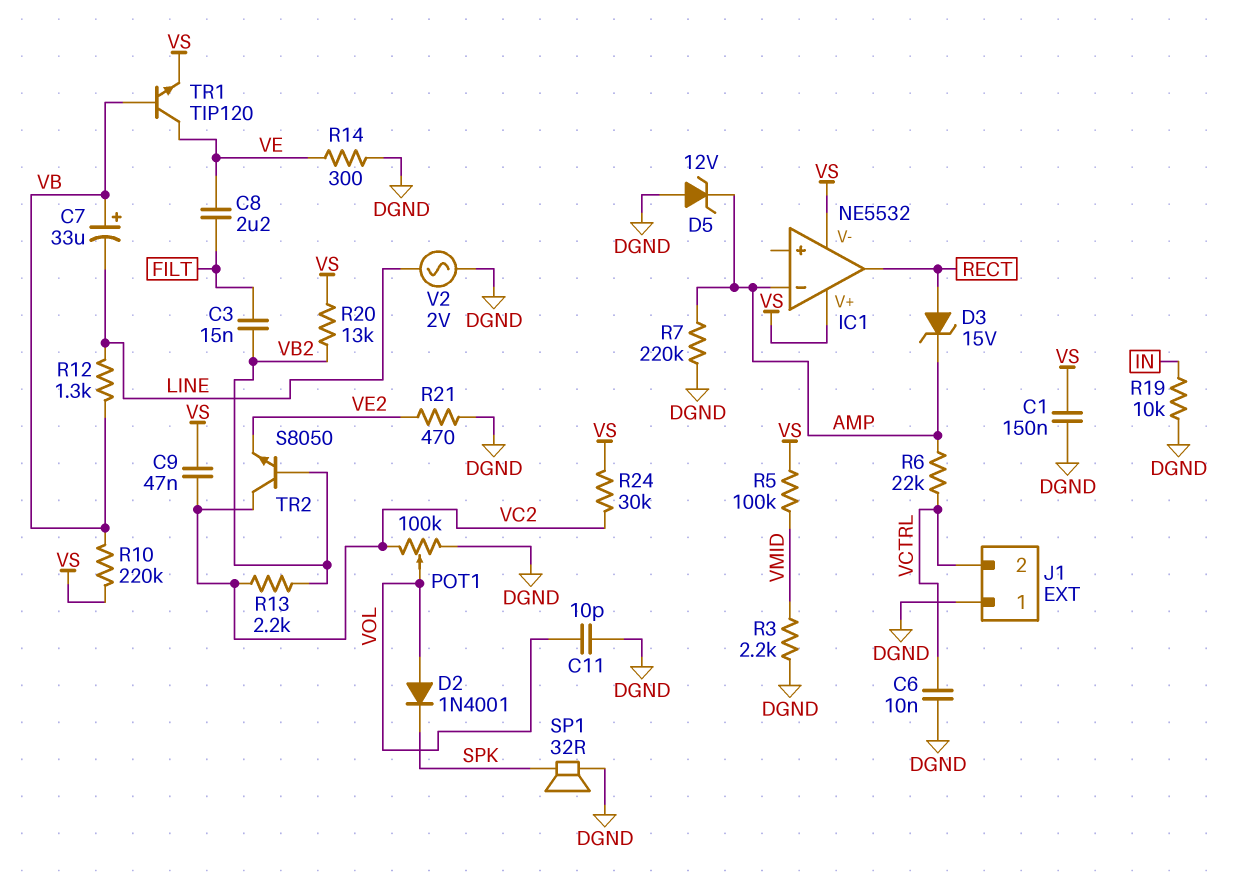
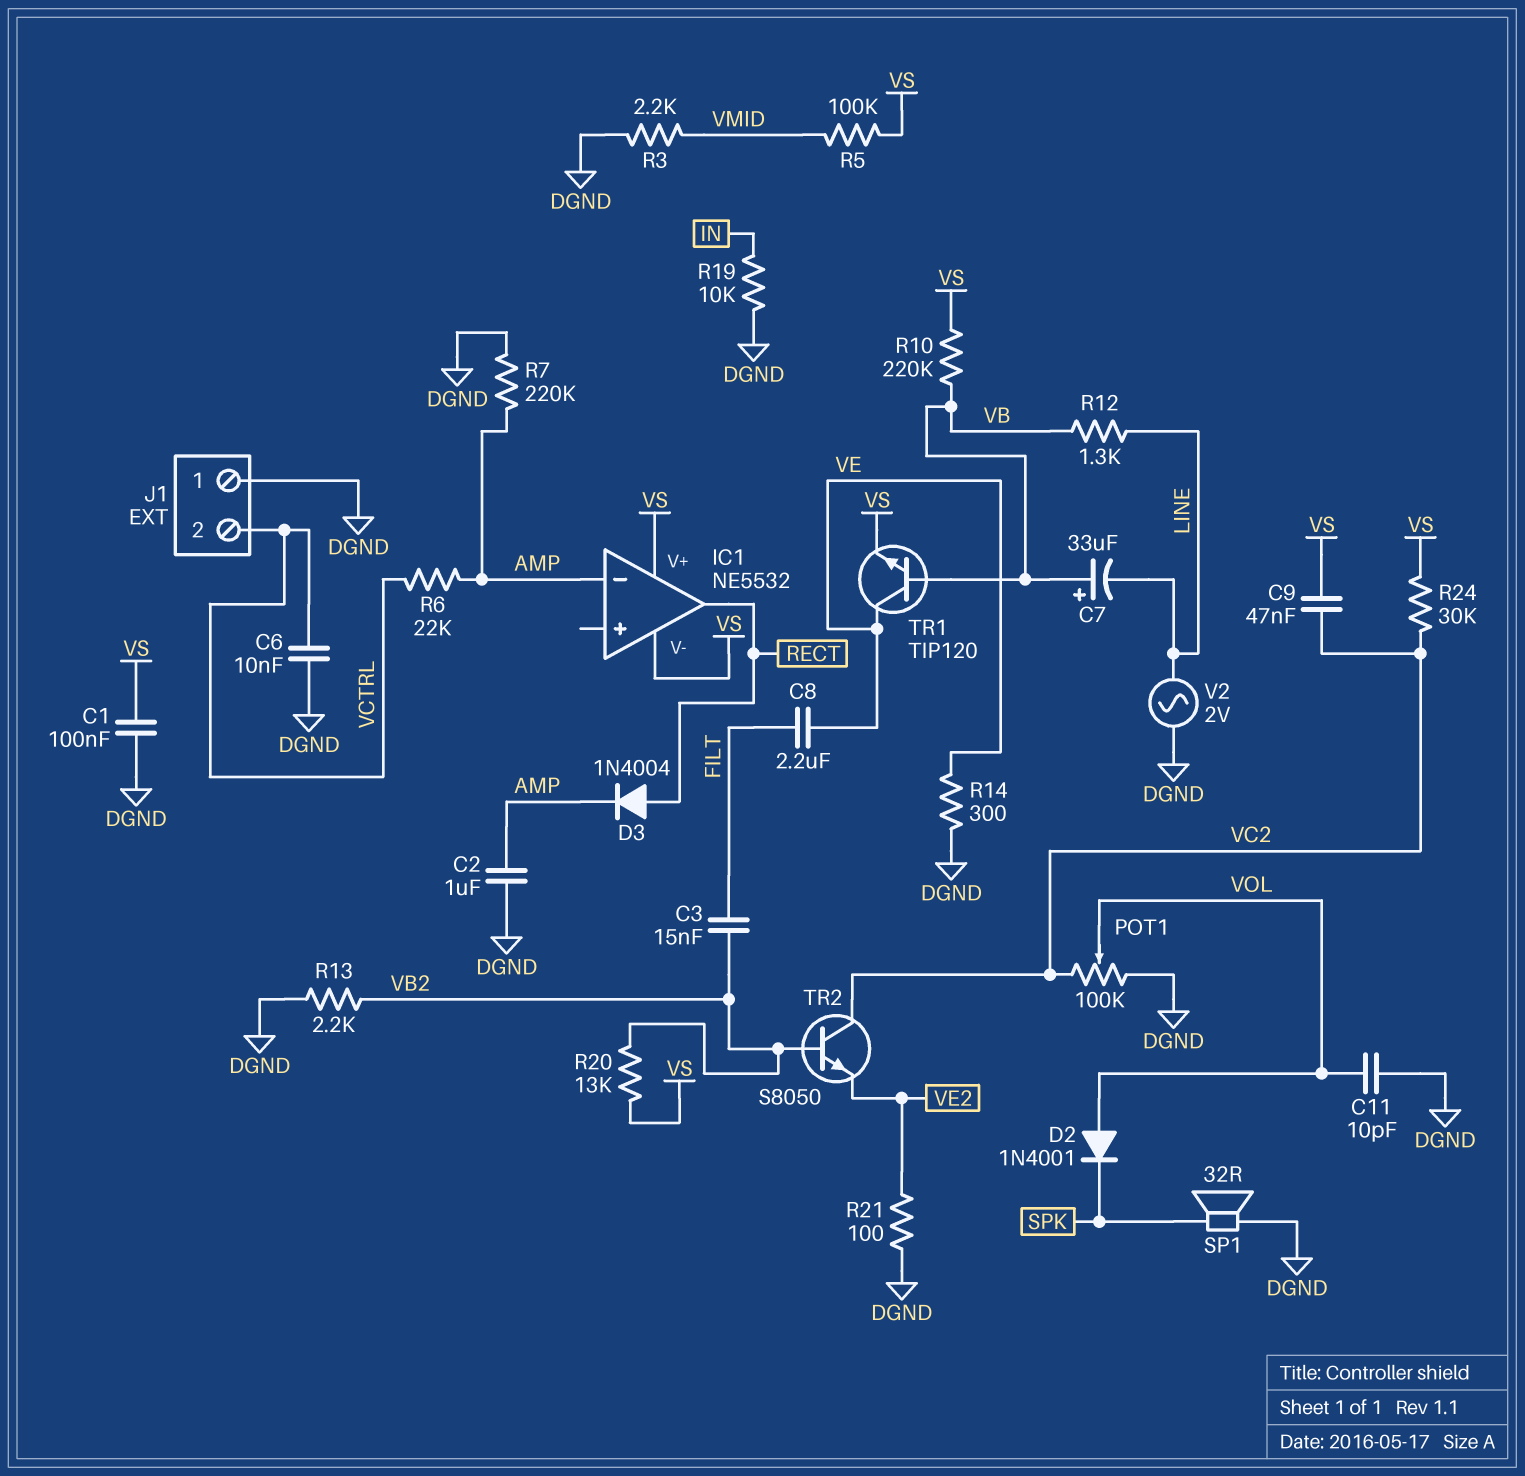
C1: 150nF (DGND, VS) -> 100nF (DGND, VS)
C2: none -> 1uF (AMP, DGND)
D3: zener 15V (A RECT, K AMP) -> diode 1N4004 (A RECT, K AMP)
D5: zener 12V (A DGND, K AMP) -> none
R13: 2.2k (VB2, VC2) -> 2.2k (DGND, VB2)
R21: 470 (DGND, VE2) -> 100 (DGND, VE2)

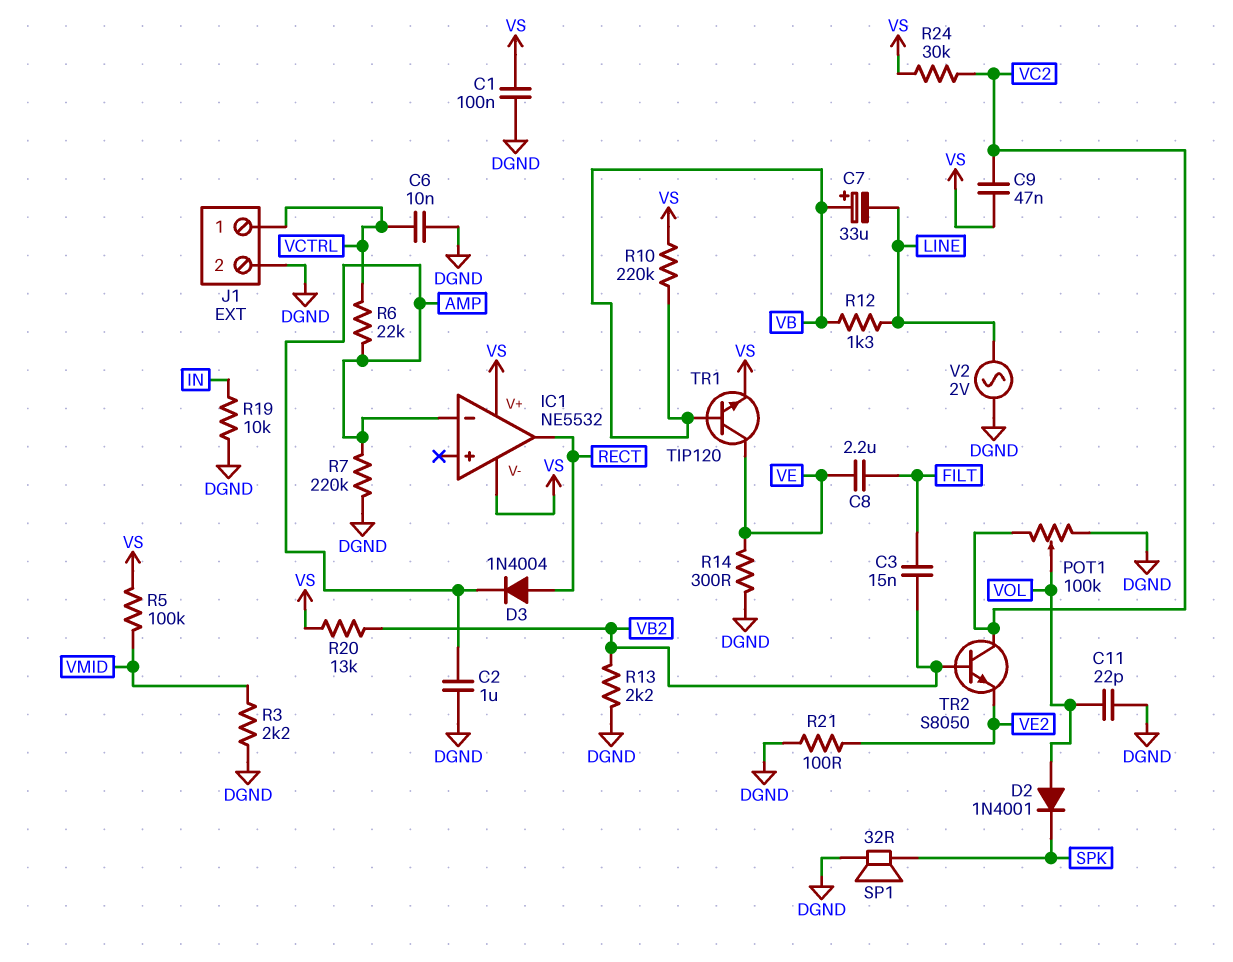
C11: 10pF (DGND, VOL) -> 22pF (DGND, VOL)
J1 pin 1: DGND -> VCTRL
J1 pin 2: VCTRL -> DGND

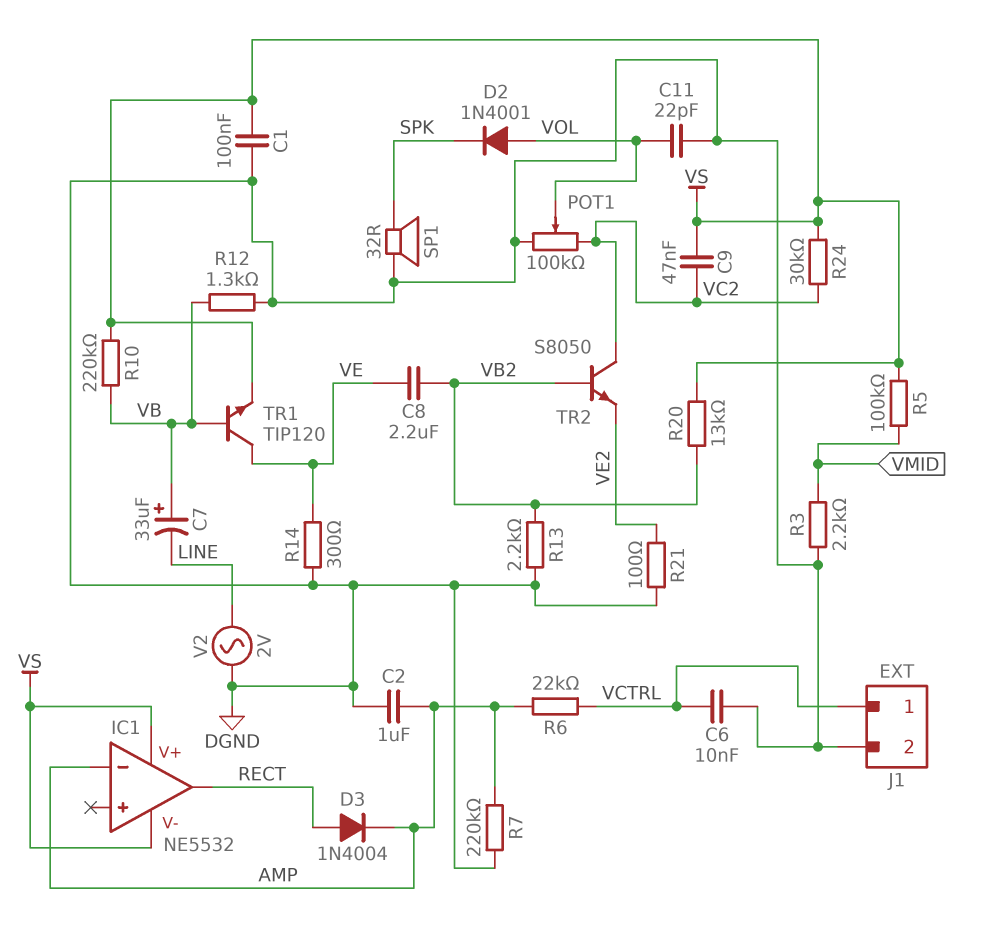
C3: 15nF (FILT, VB2) -> none
C8: 2.2uF (FILT, VE) -> 2.2uF (VB2, VE)
R12: 1.3k (LINE, VB) -> 1.3k (DGND, VB)
R19: 10k (DGND, IN) -> none

